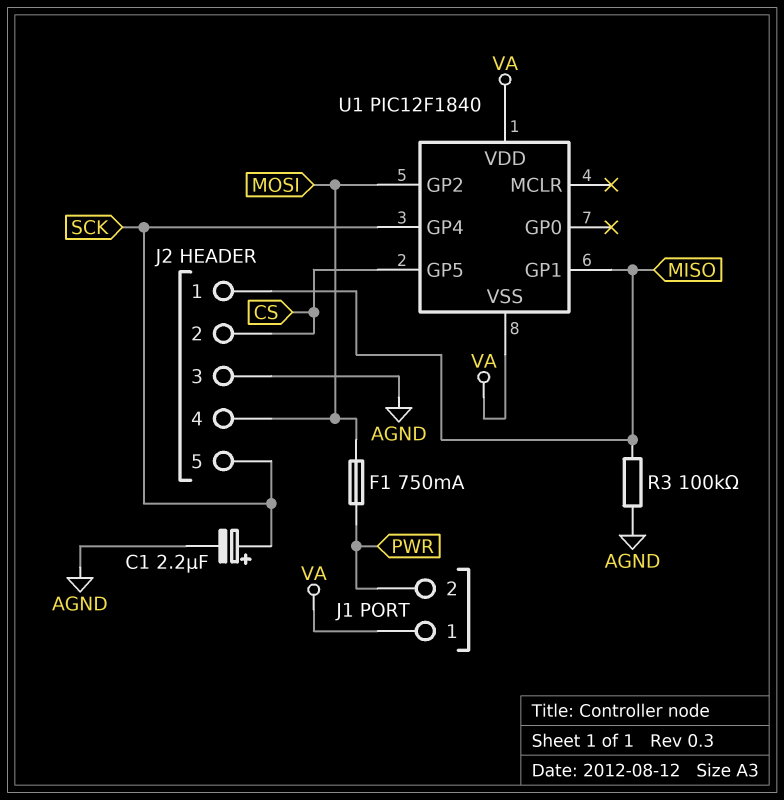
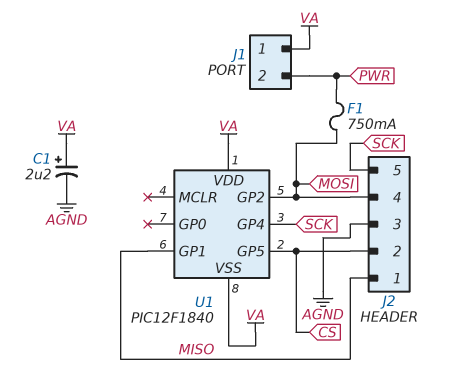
C1: 2.2uF (plus SCK, minus AGND) -> 2.2uF (plus VA, minus AGND)
R3: 100k (AGND, MISO) -> none

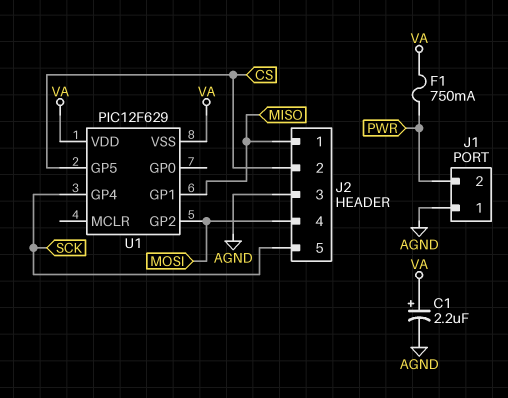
F1: 750mA (MOSI, PWR) -> 750mA (PWR, VA)
J1 pin 1: VA -> AGND
U1: PIC12F1840 -> PIC12F629

